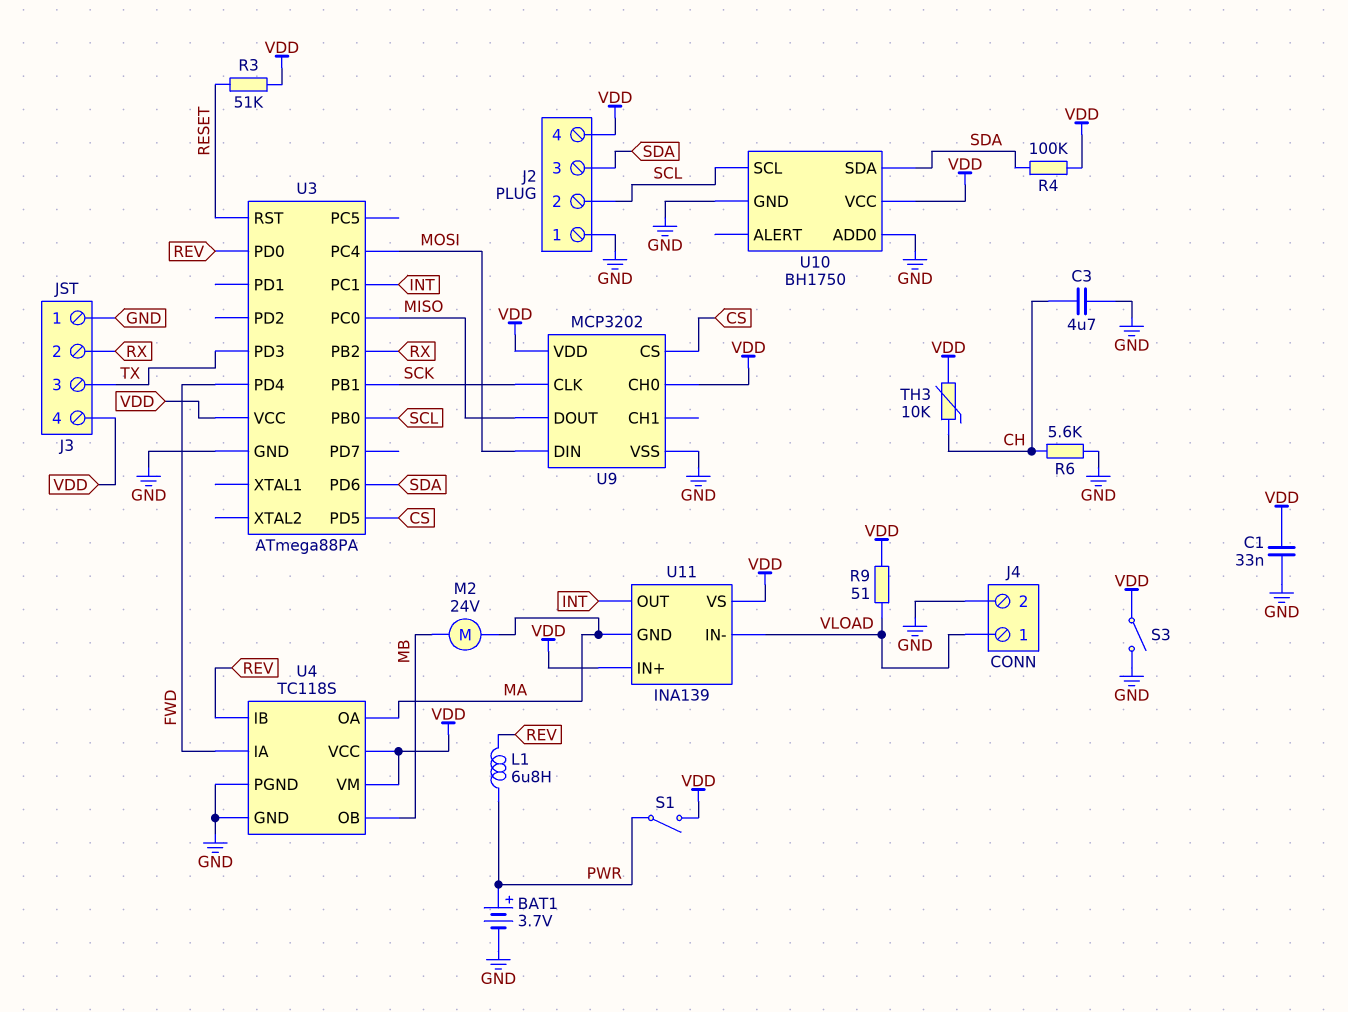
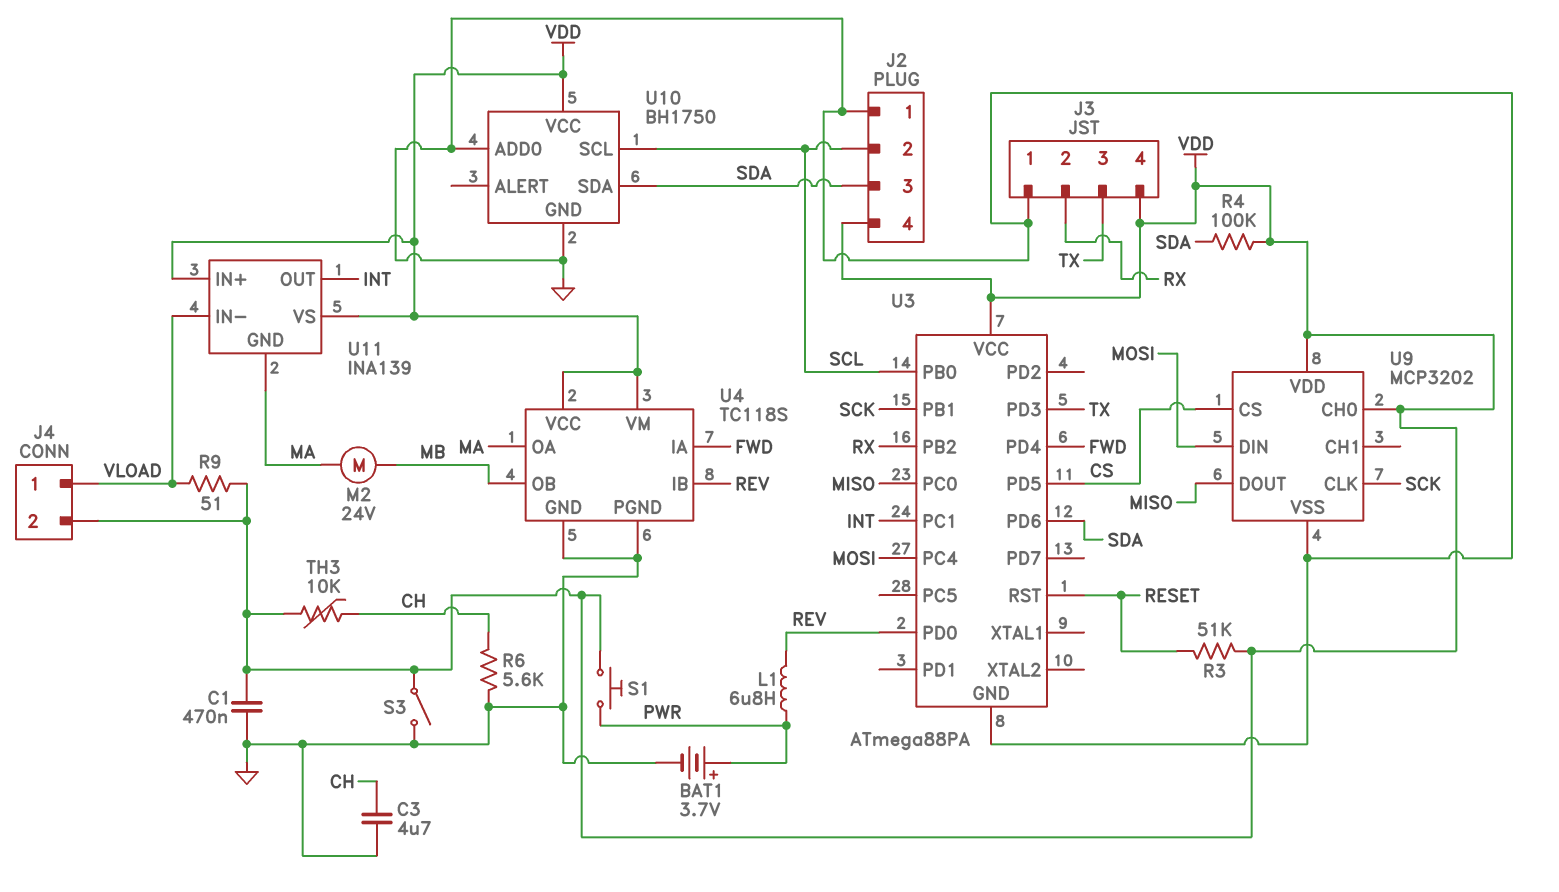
C1: 33nF (GND, VDD) -> 470nF (GND, VDD)
J4 pin 2: GND -> VDD
S1: switch (PWR, VDD) -> button (PWR, VDD)

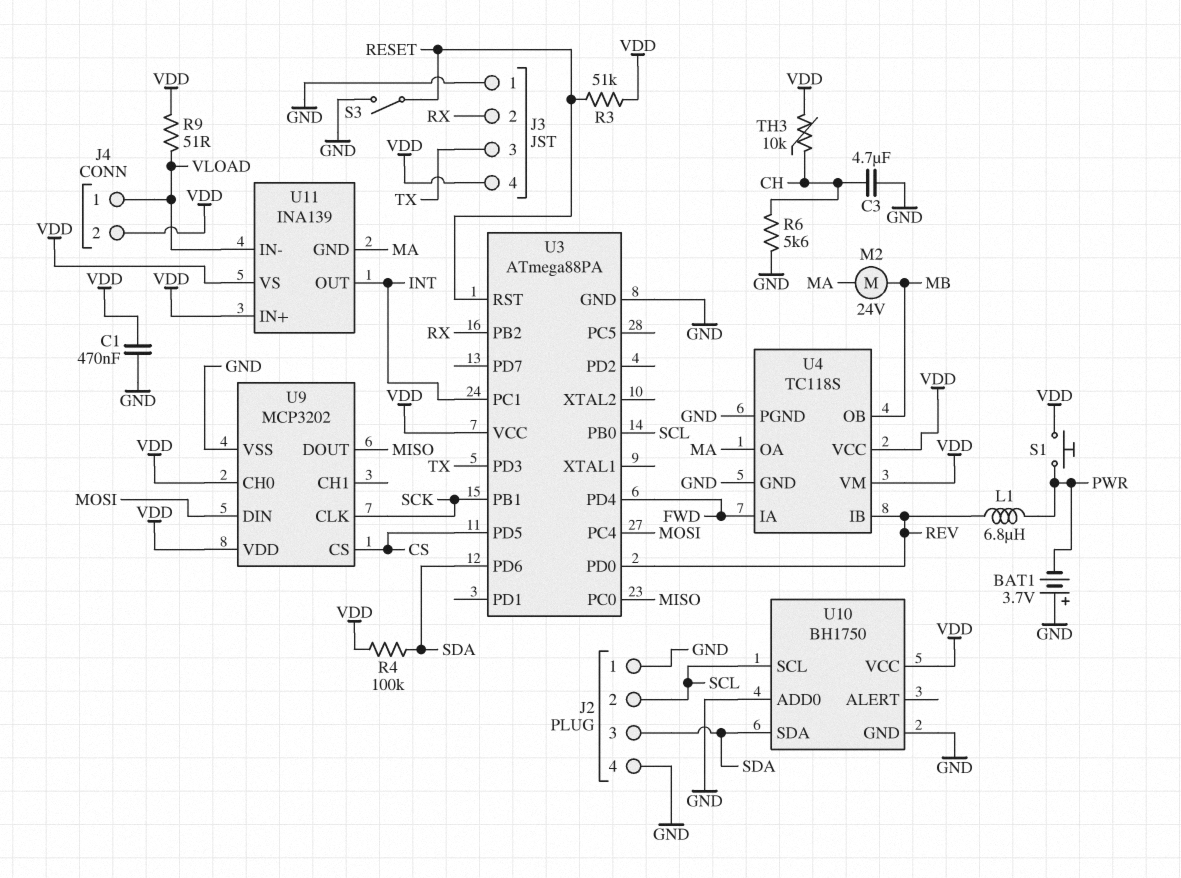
BAT1: 3.7V (plus PWR, minus GND) -> 3.7V (plus GND, minus PWR)
J2 pin 4: VDD -> GND
S3: switch (GND, VDD) -> switch (GND, RESET)

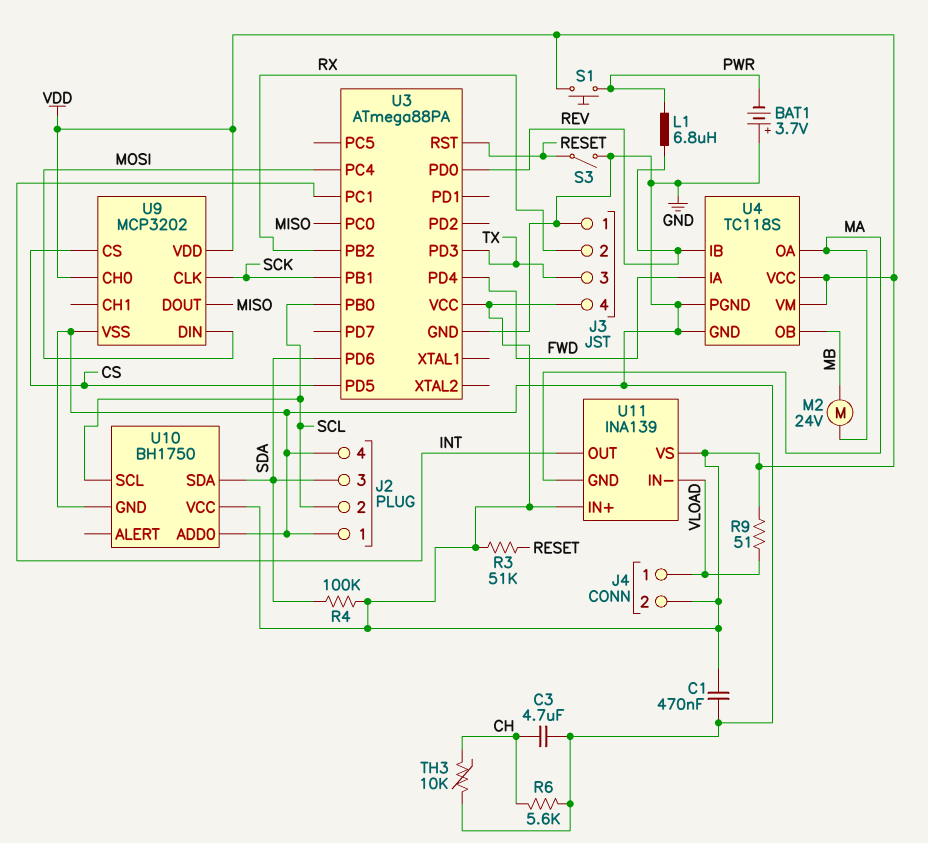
TH3: 10k (CH, VDD) -> 10k (CH, GND)

